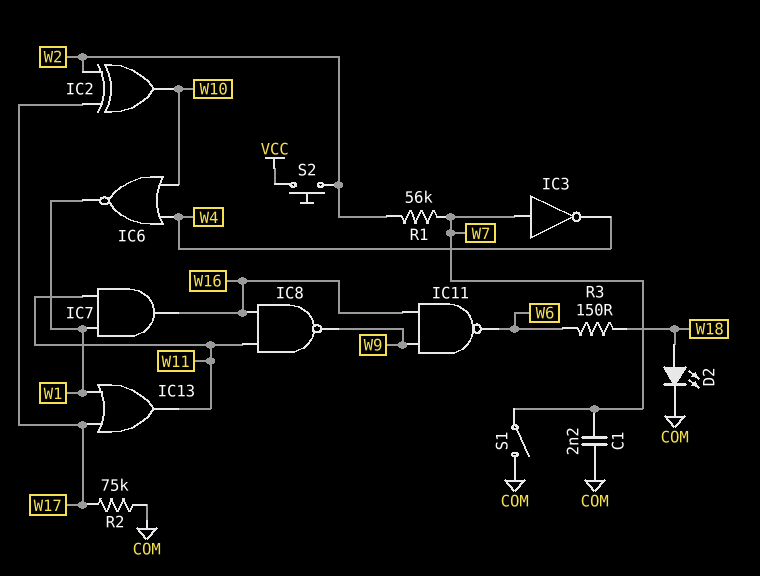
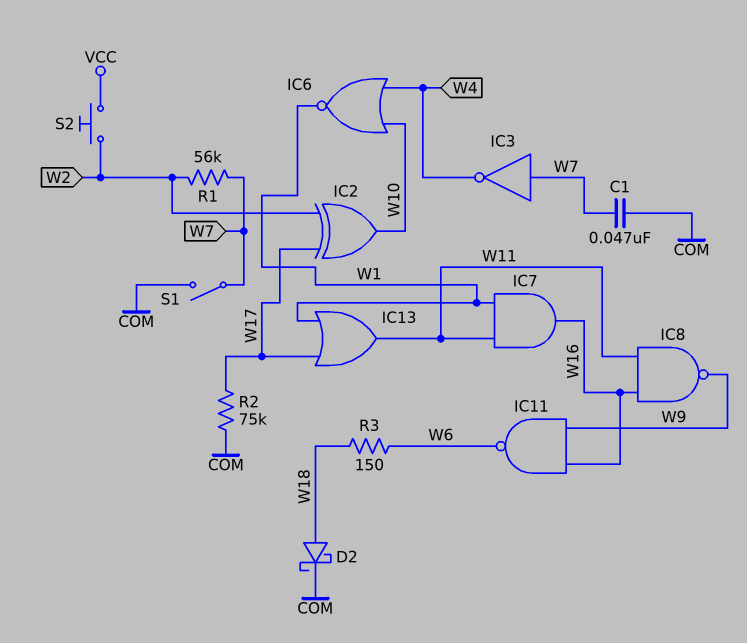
C1: 2.2nF (COM, W7) -> 47nF (COM, W7)
D2: LED (A W18, K COM) -> schottky (A W18, K COM)

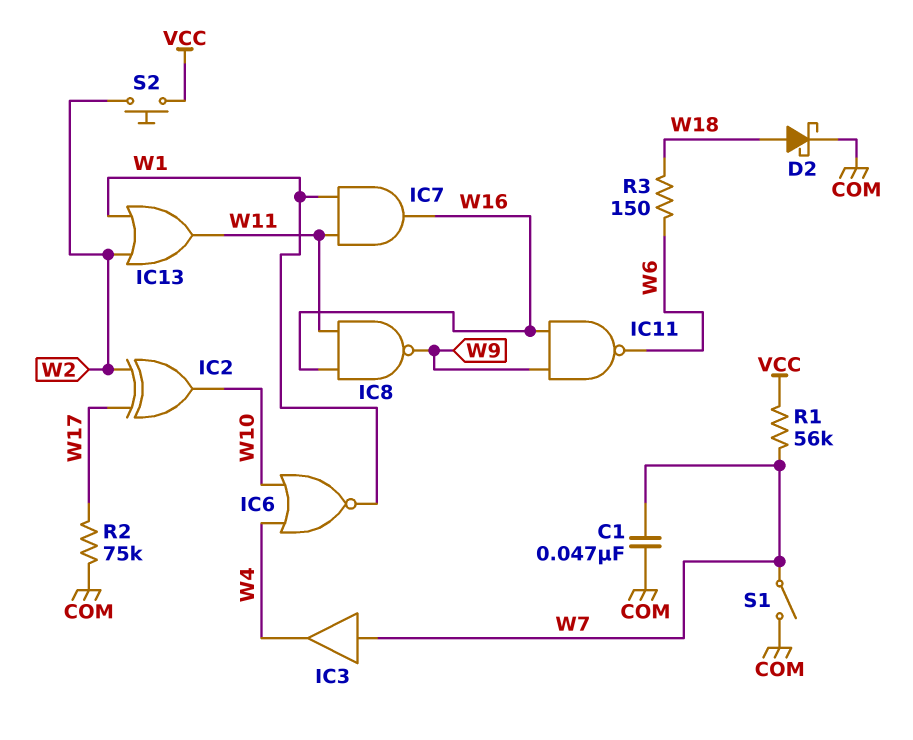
IC3: NOT (in W7, out W4) -> buffer (in W7, out W4)
IC13: OR (in W1, in W17, out W11) -> OR (in W1, in W2, out W11)
R1: 56k (W2, W7) -> 56k (VCC, W7)

